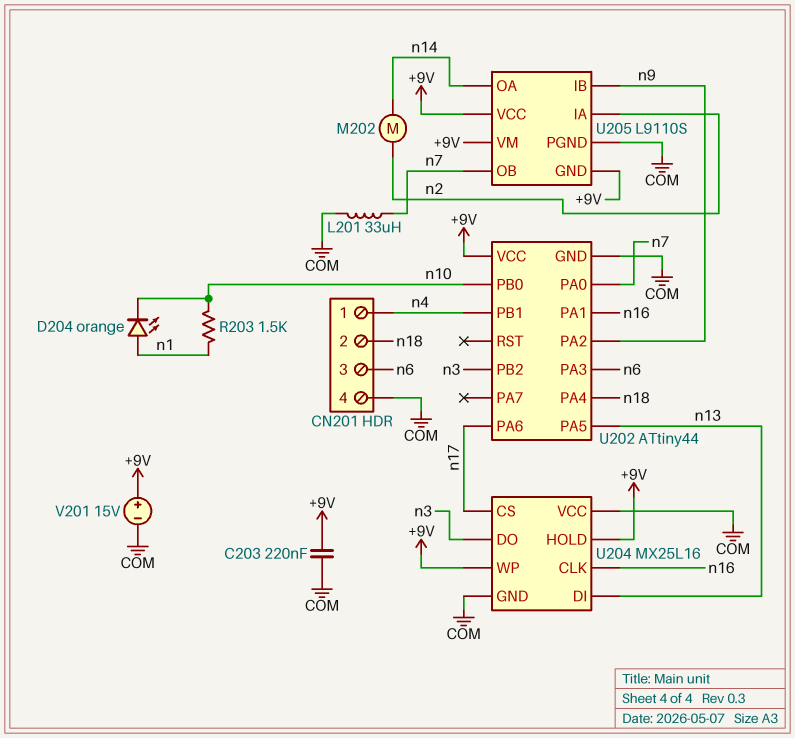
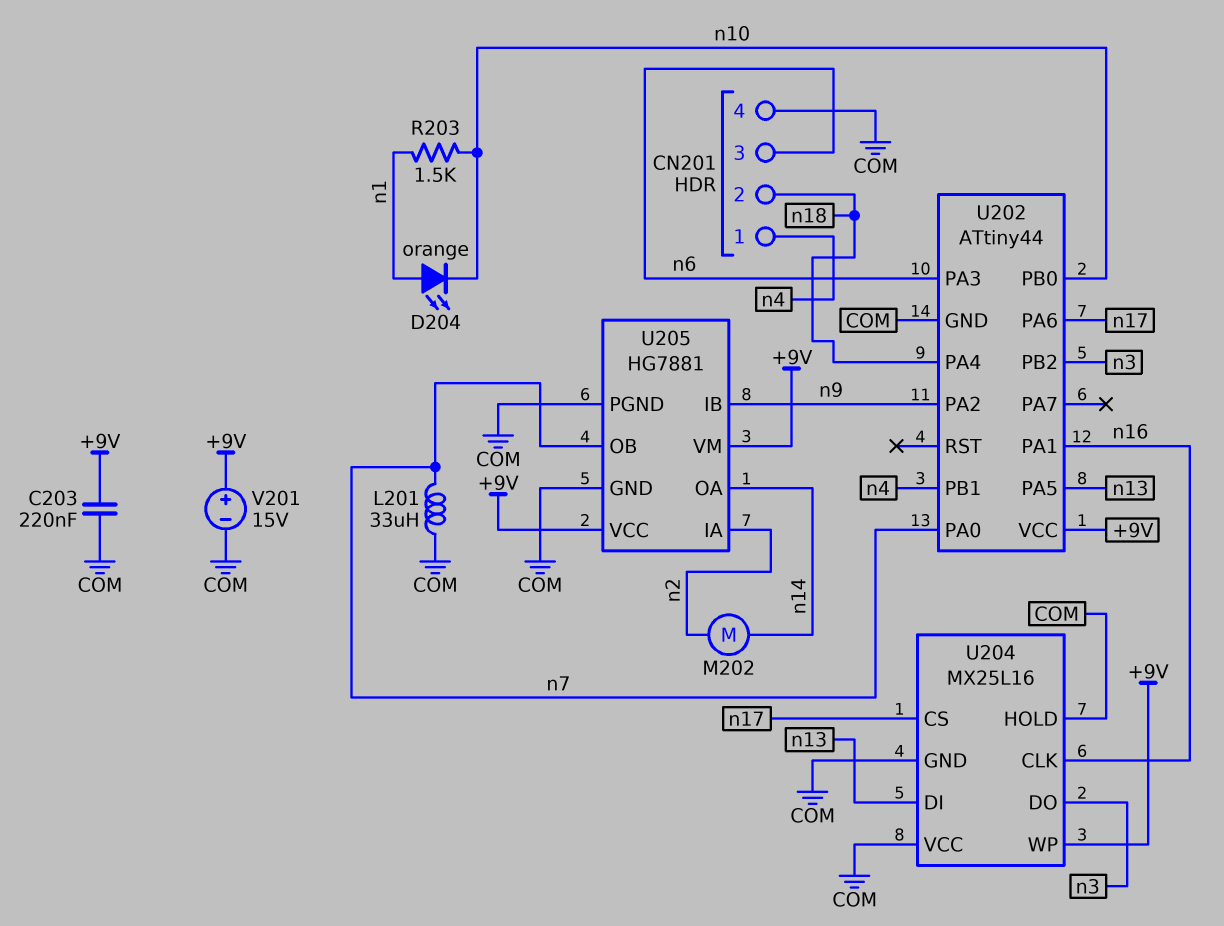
U204 pin HOLD: +9V -> COM
U205: L9110S -> HG7881
U205 pin GND: +9V -> COM

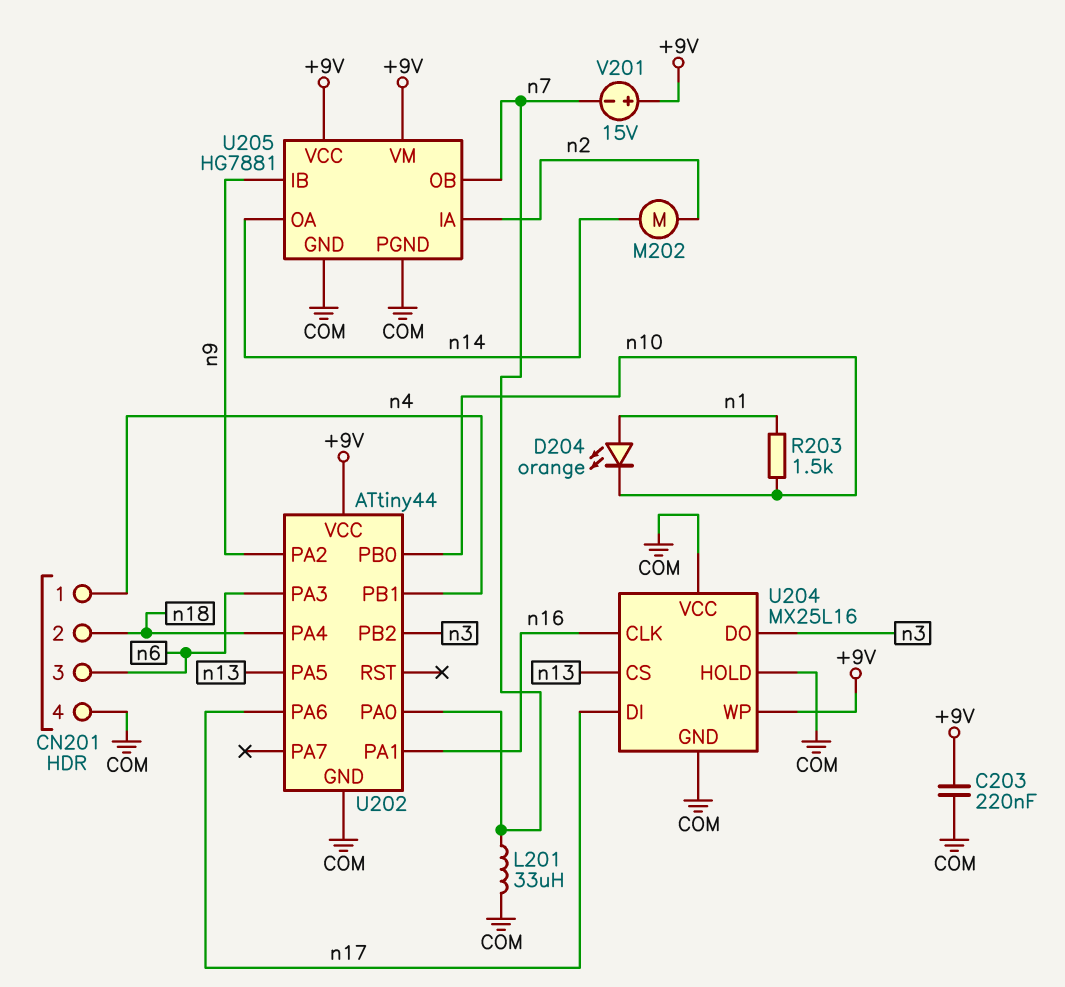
U204 pin CS: n17 -> n13
U204 pin DI: n13 -> n17
V201: 15V (plus +9V, minus COM) -> 15V (plus +9V, minus n7)

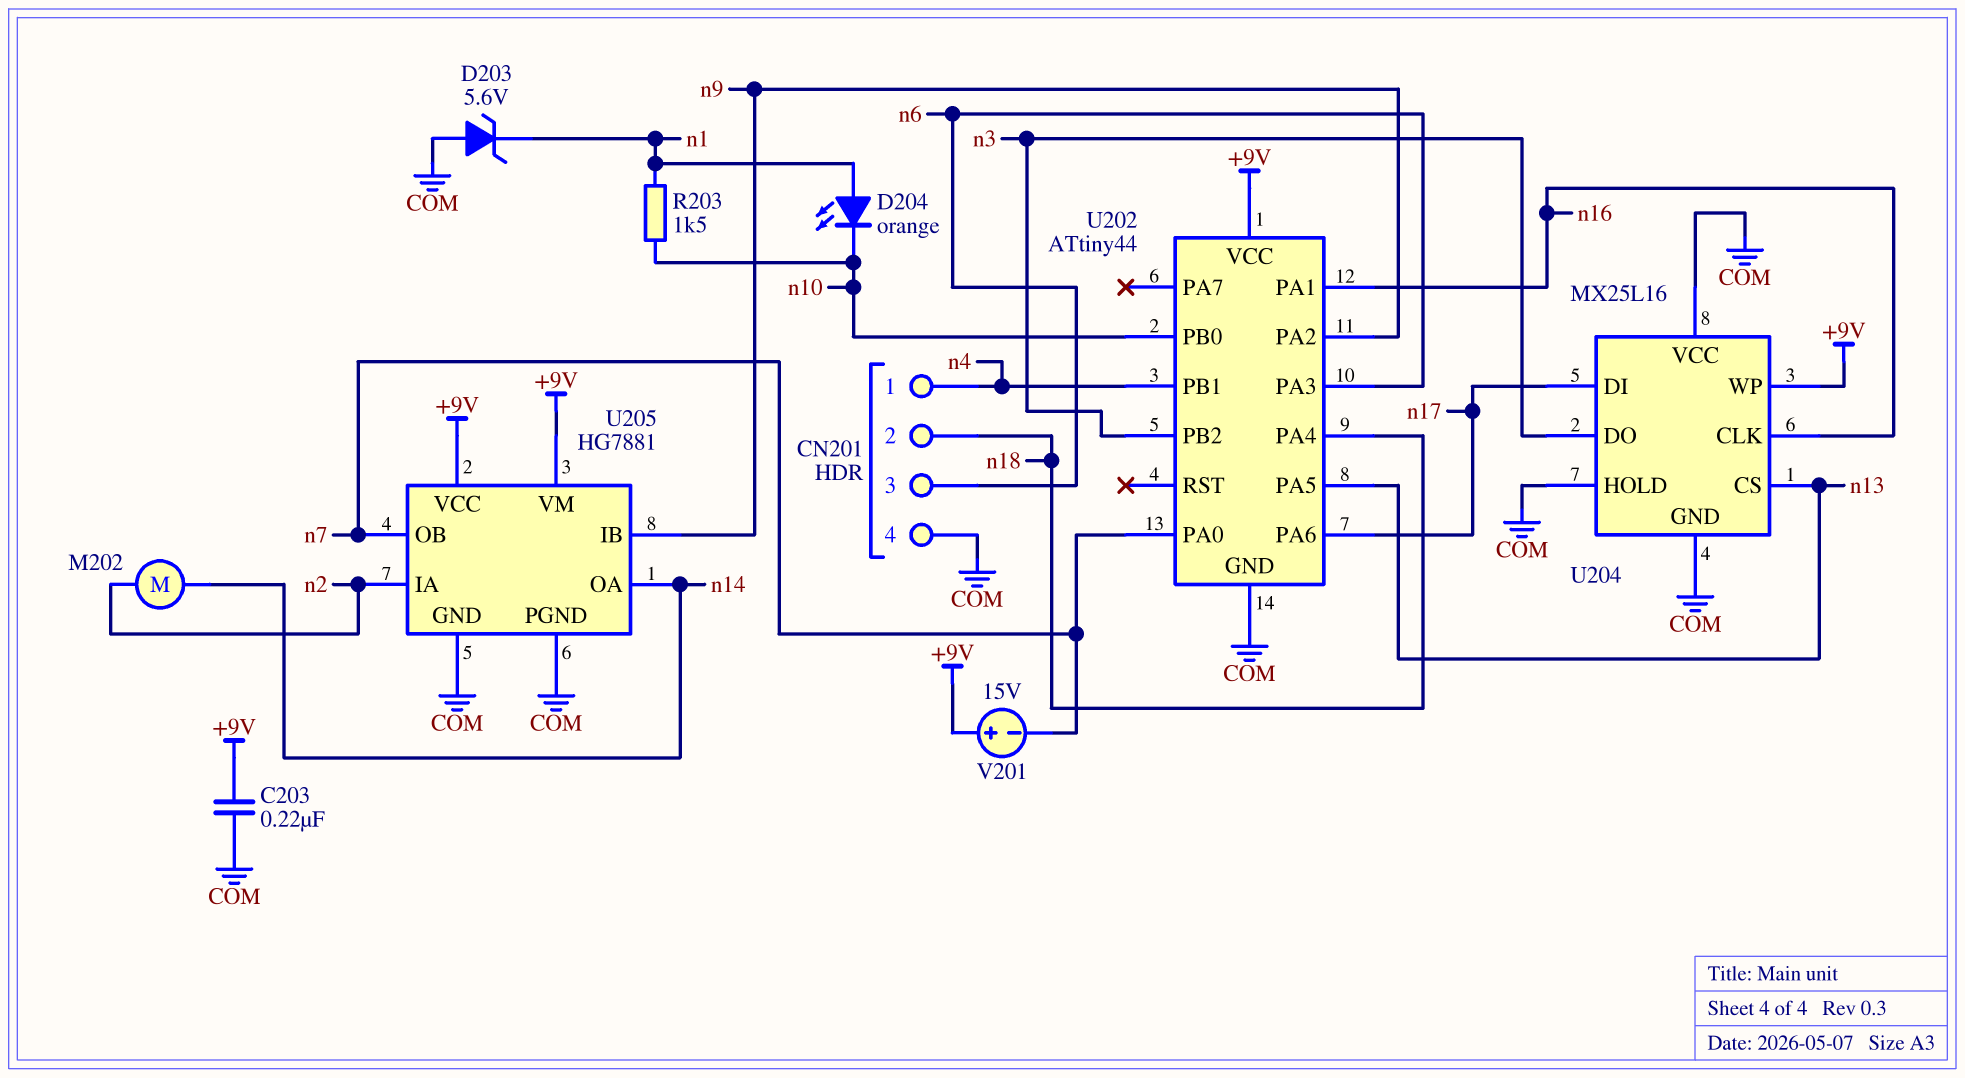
D203: none -> zener 5.6V (A COM, K n1)
L201: 33uH (COM, n7) -> none

